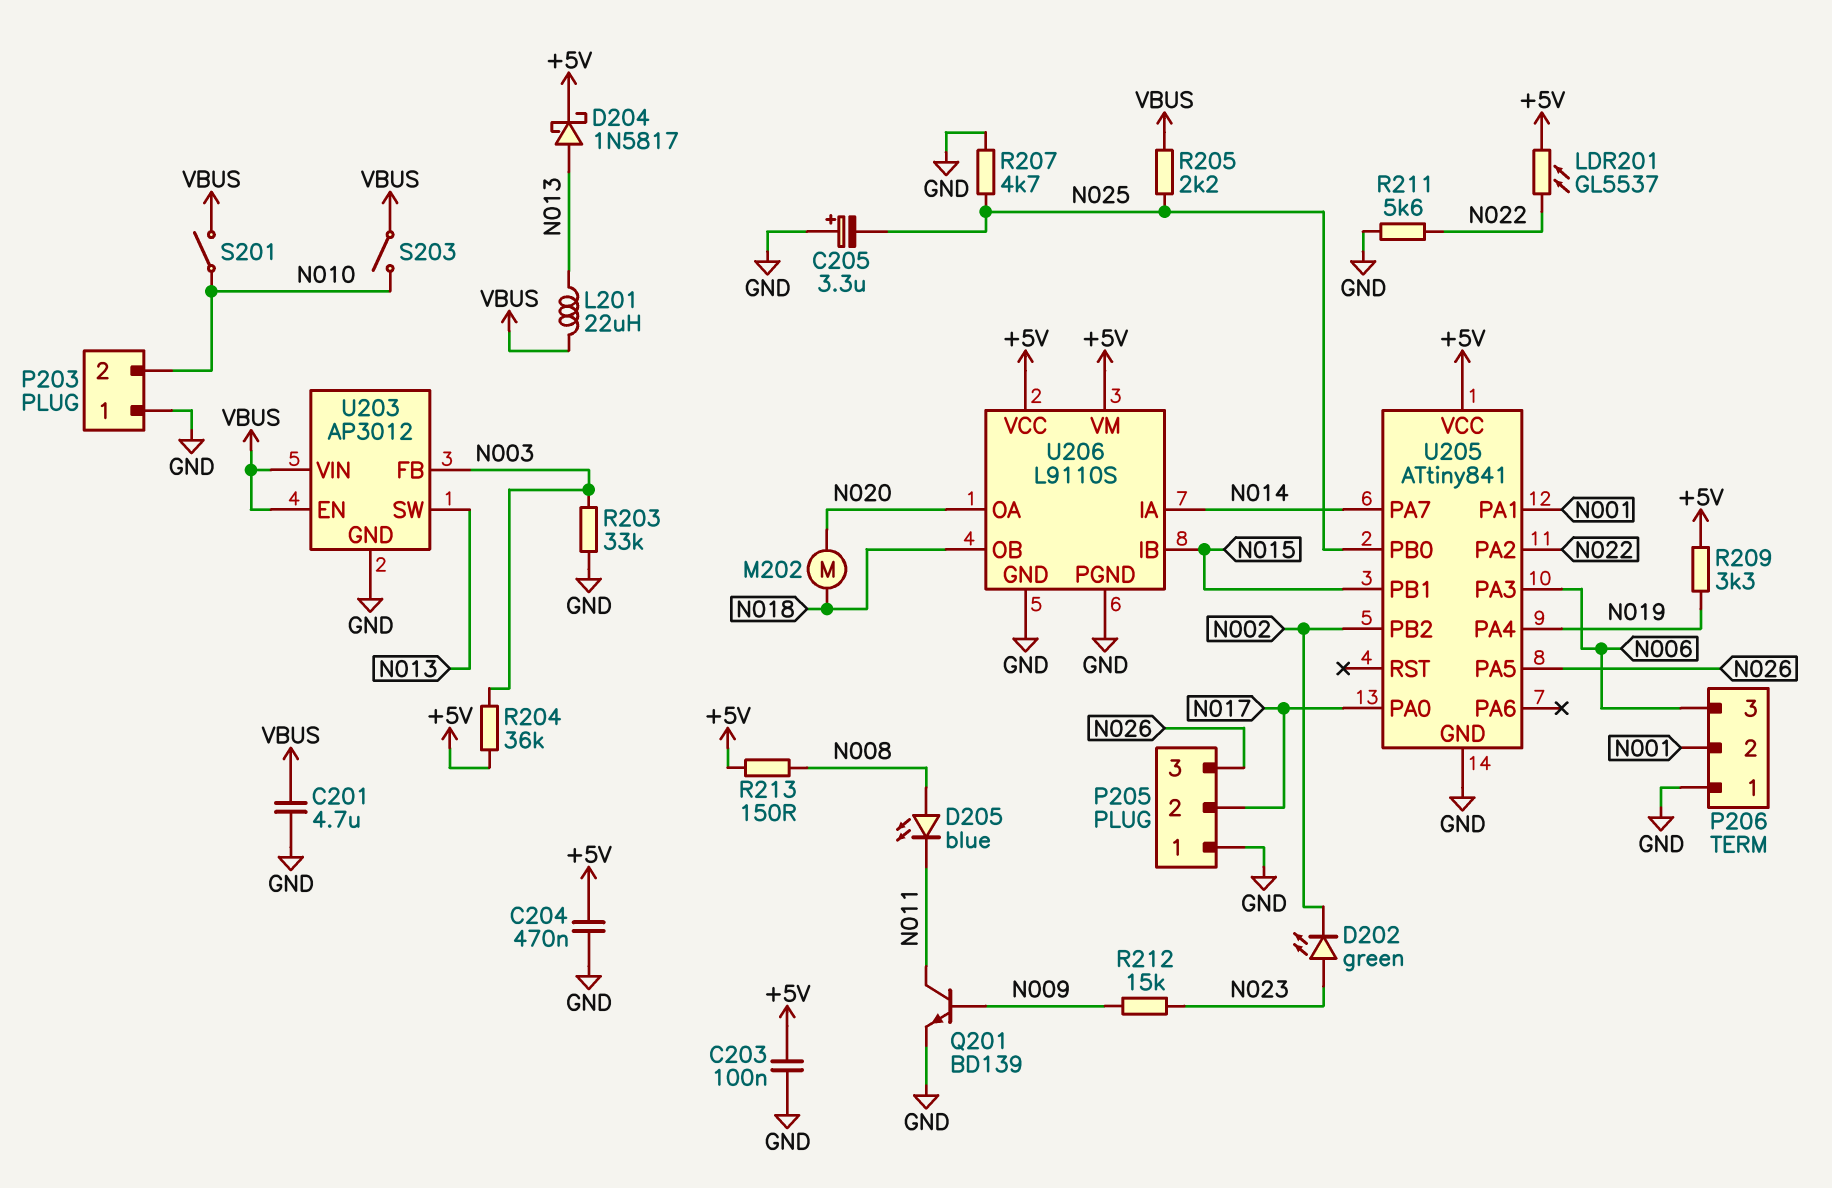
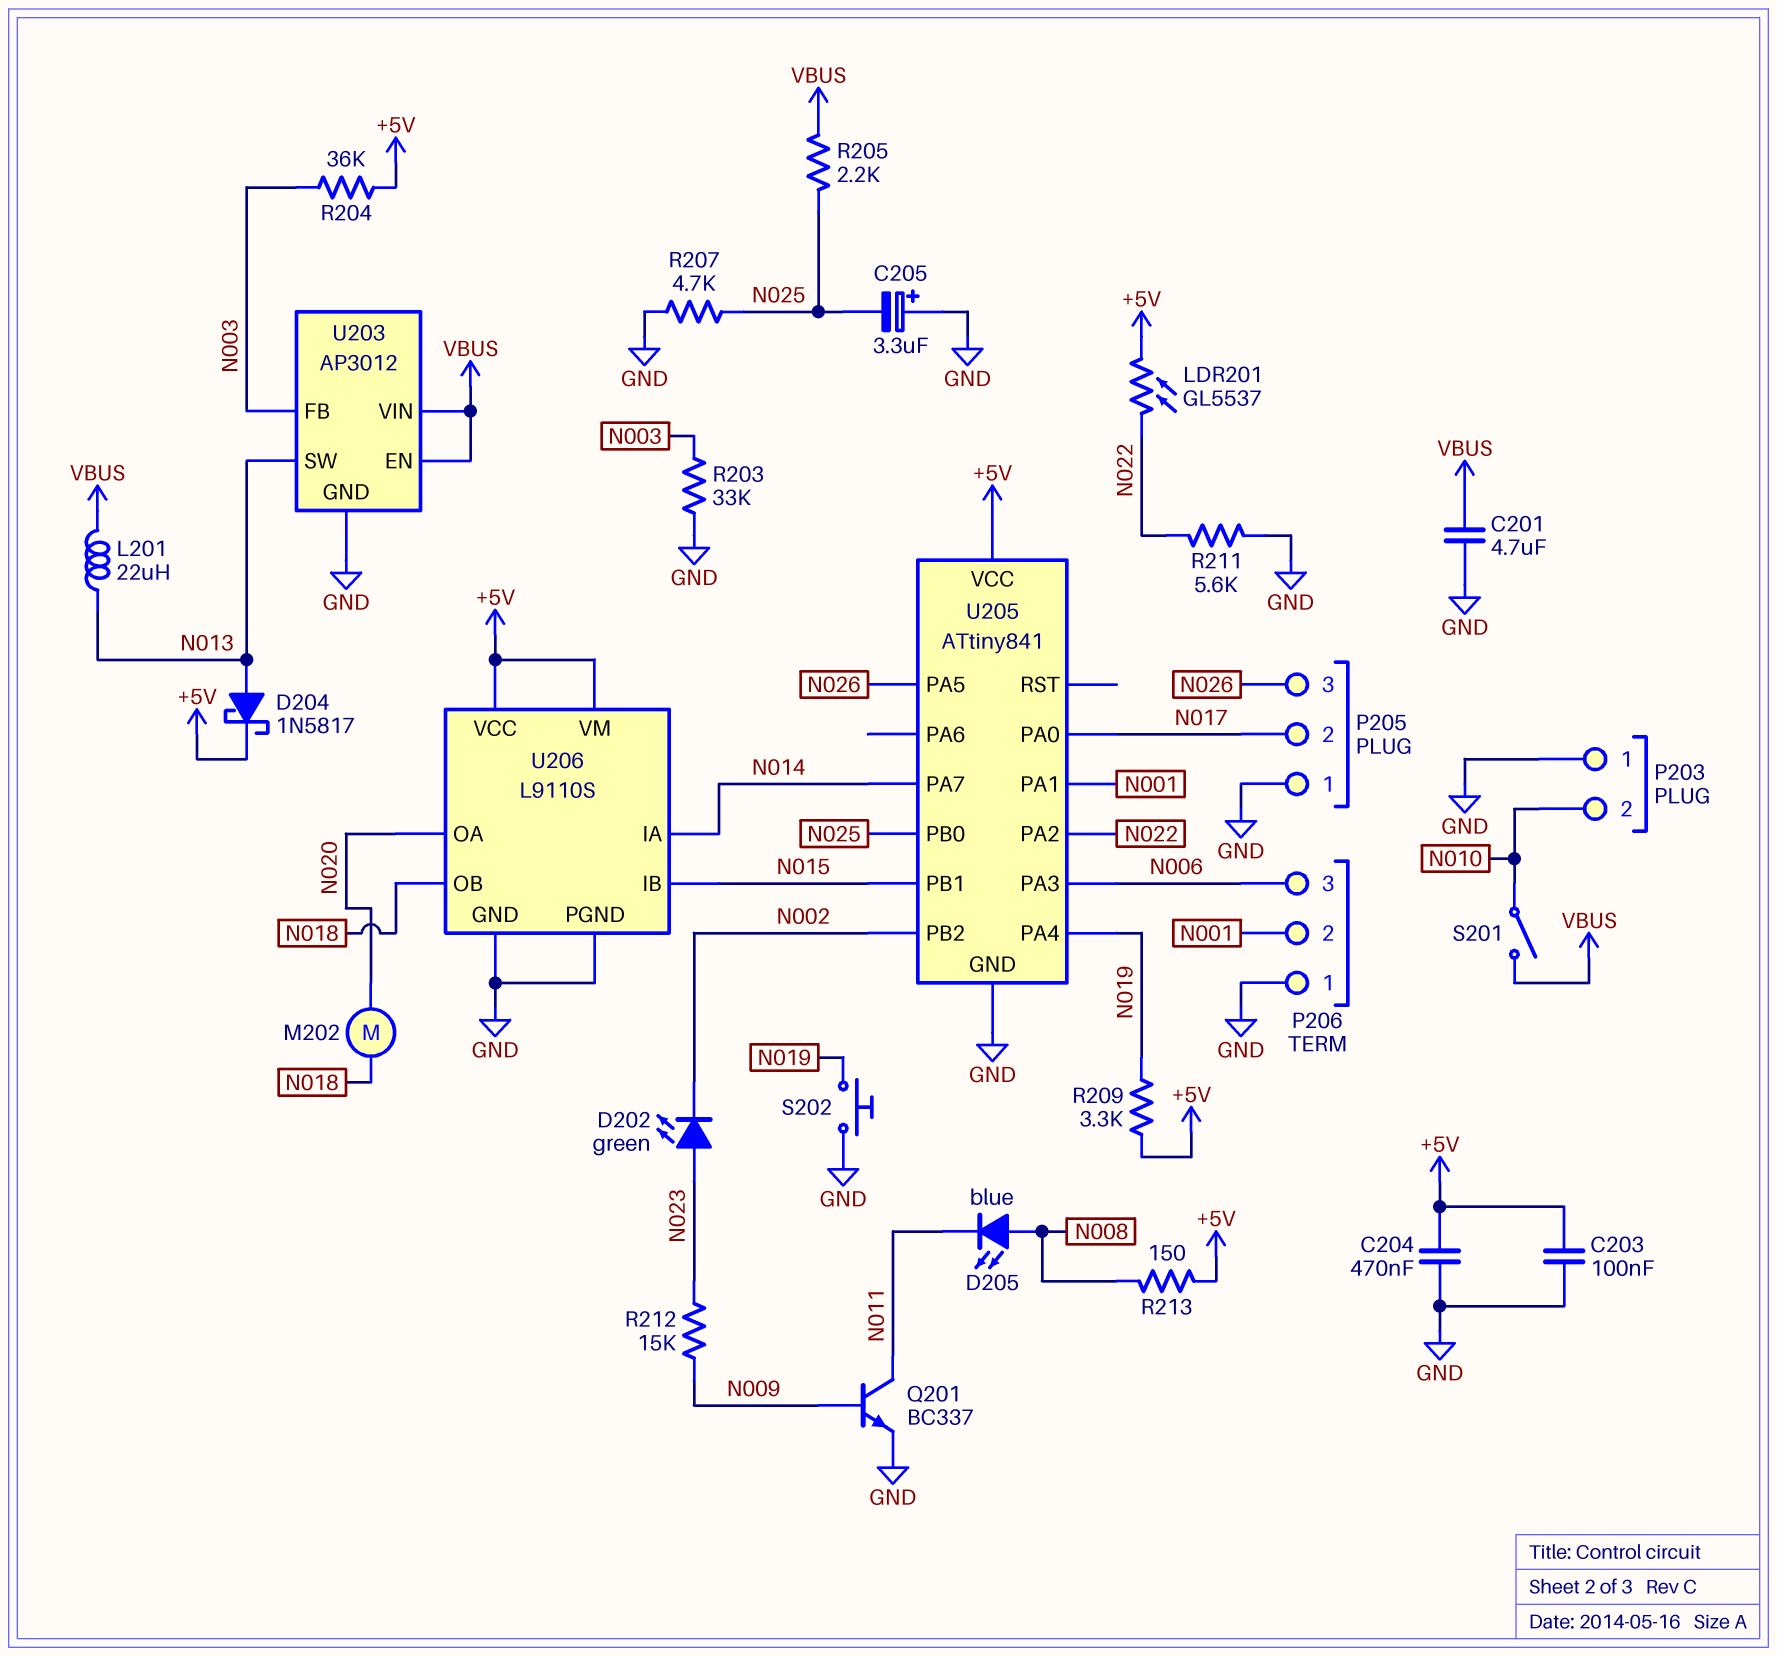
Q201: NPN BD139 (B N009, C N011, E GND) -> NPN BC337 (B N009, C N011, E GND)
S202: none -> button (GND, N019)
S203: switch (N010, VBUS) -> none

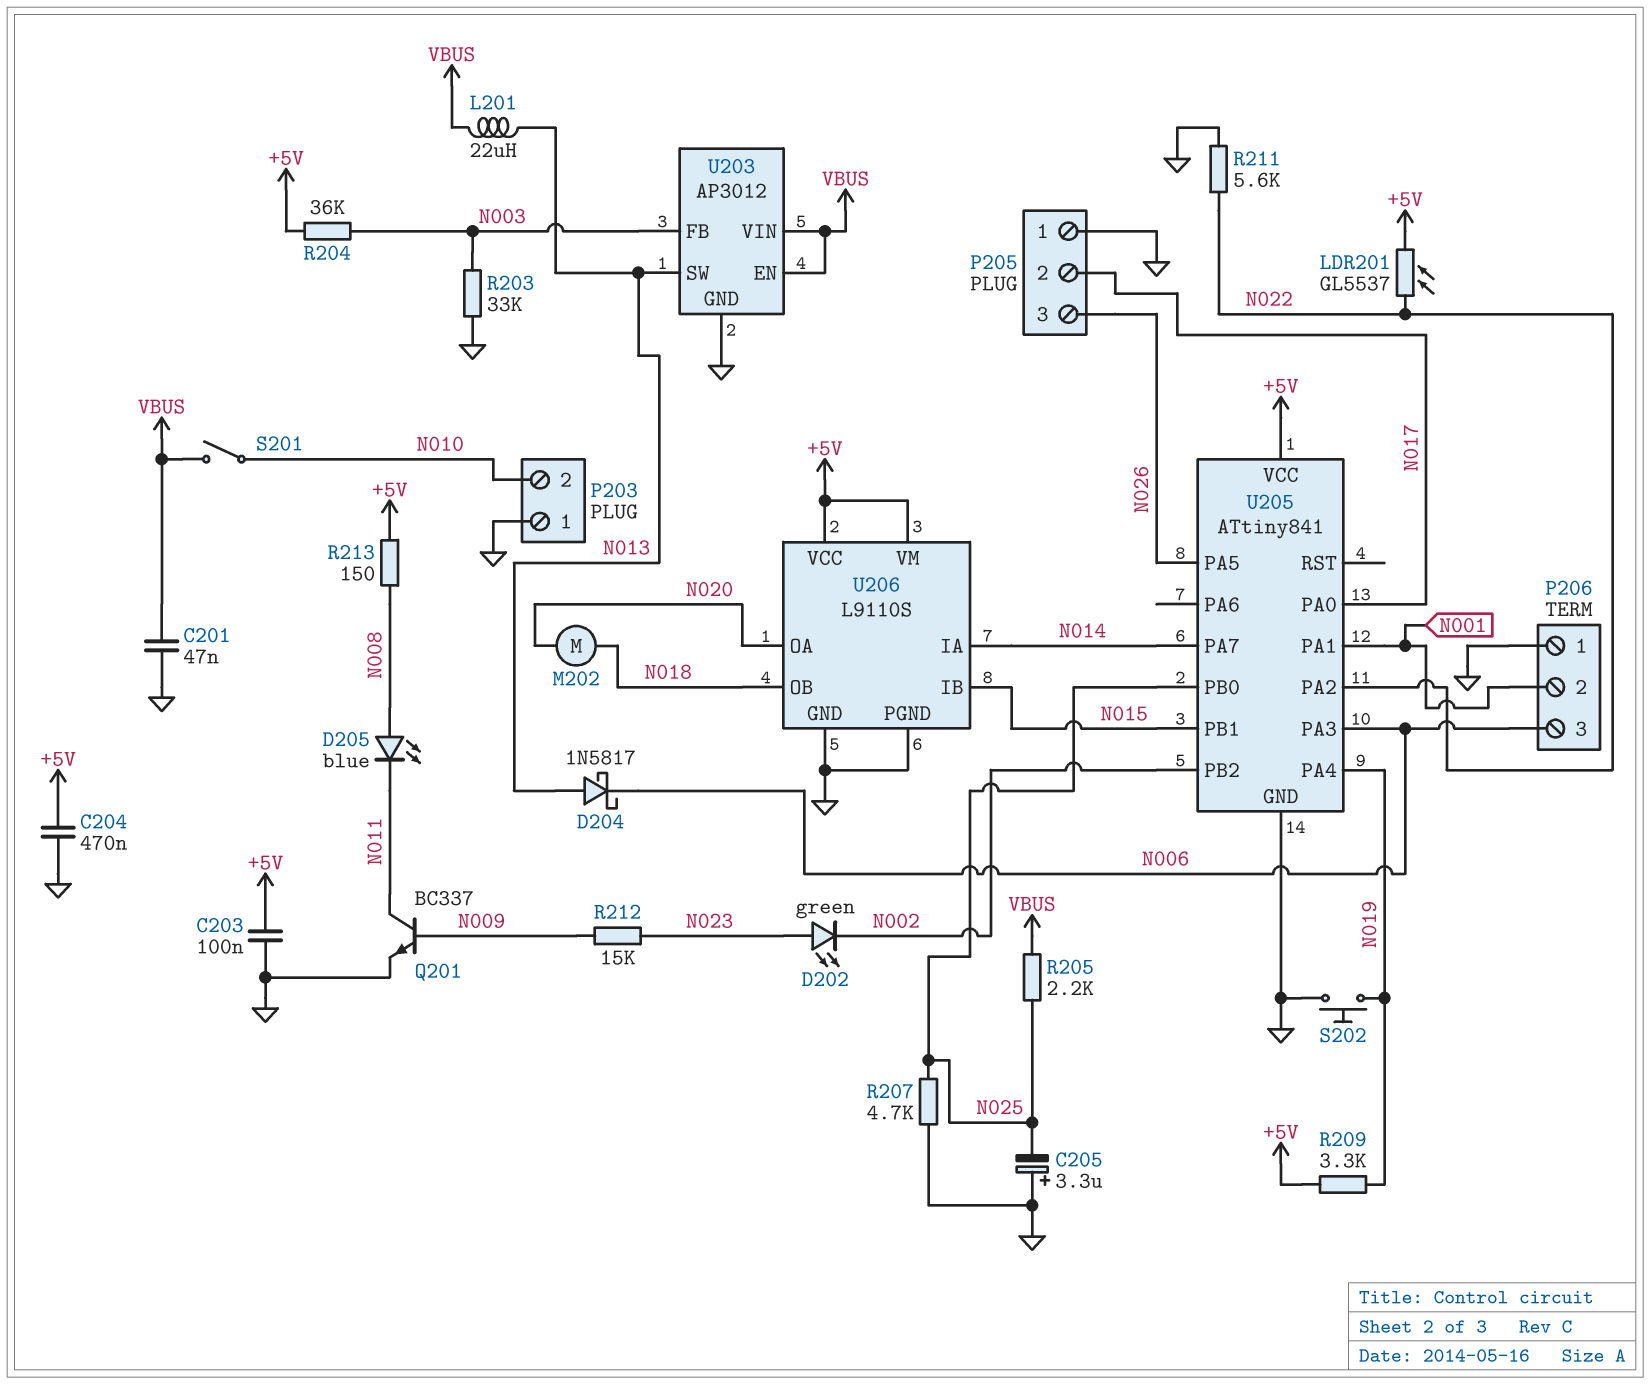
C201: 4.7uF (GND, VBUS) -> 47nF (GND, VBUS)
D204: schottky 1N5817 (A N013, K +5V) -> schottky 1N5817 (A N013, K N006)

